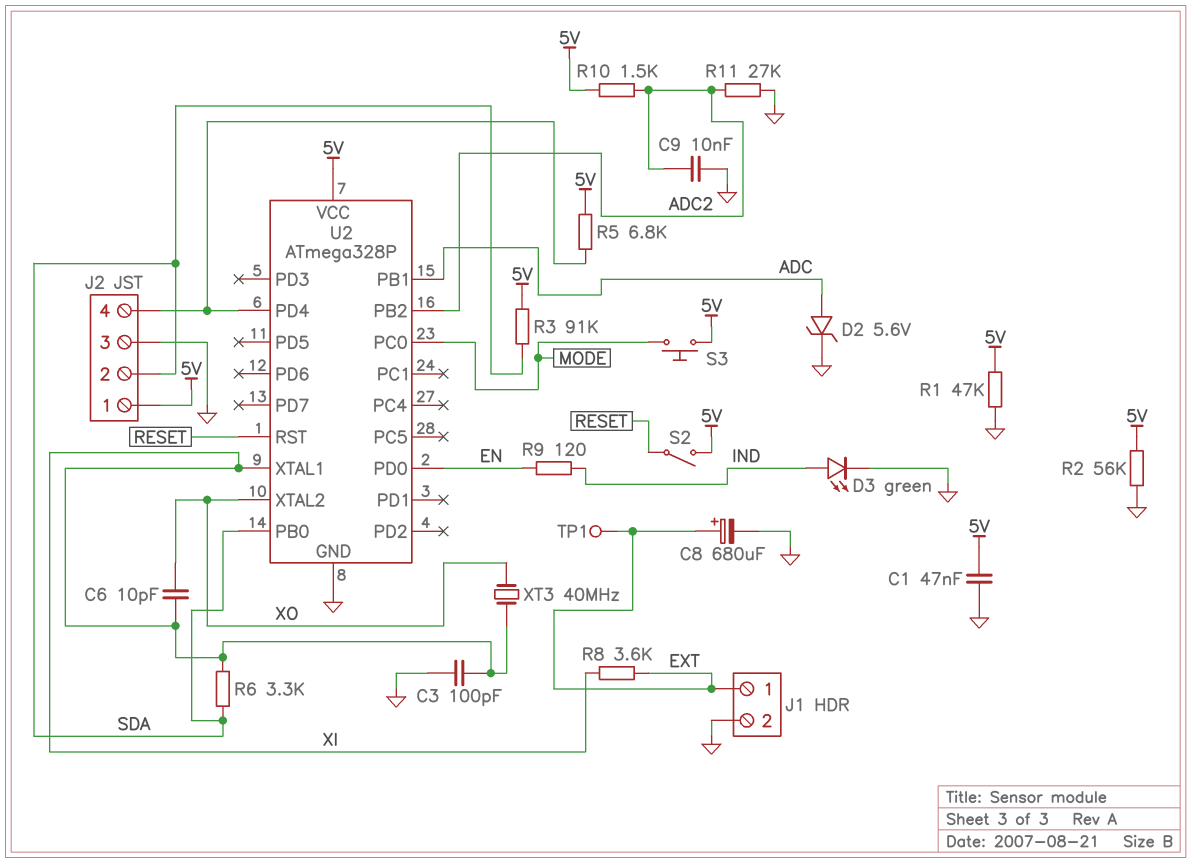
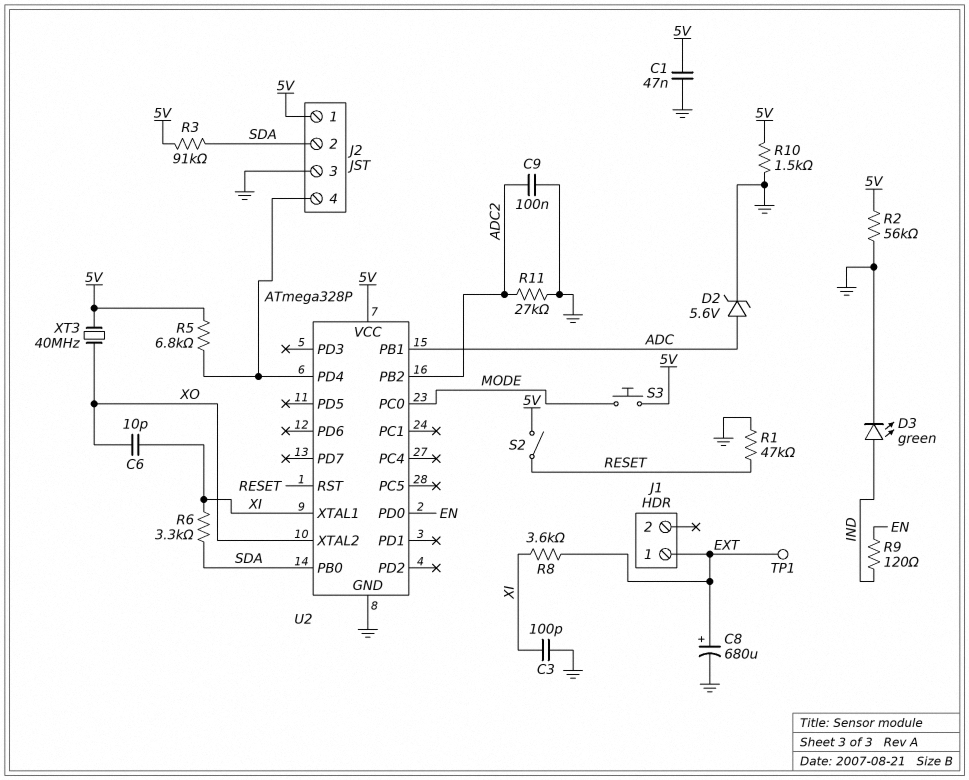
C9: 10nF (ADC2, GND) -> 100nF (ADC2, GND)
J1 pin 2: GND -> none
R1: 47k (5V, GND) -> 47k (GND, RESET)
R10: 1.5k (5V, ADC2) -> 1.5k (5V, GND)
XT3: 40MHz (XI, XO) -> 40MHz (5V, XO)

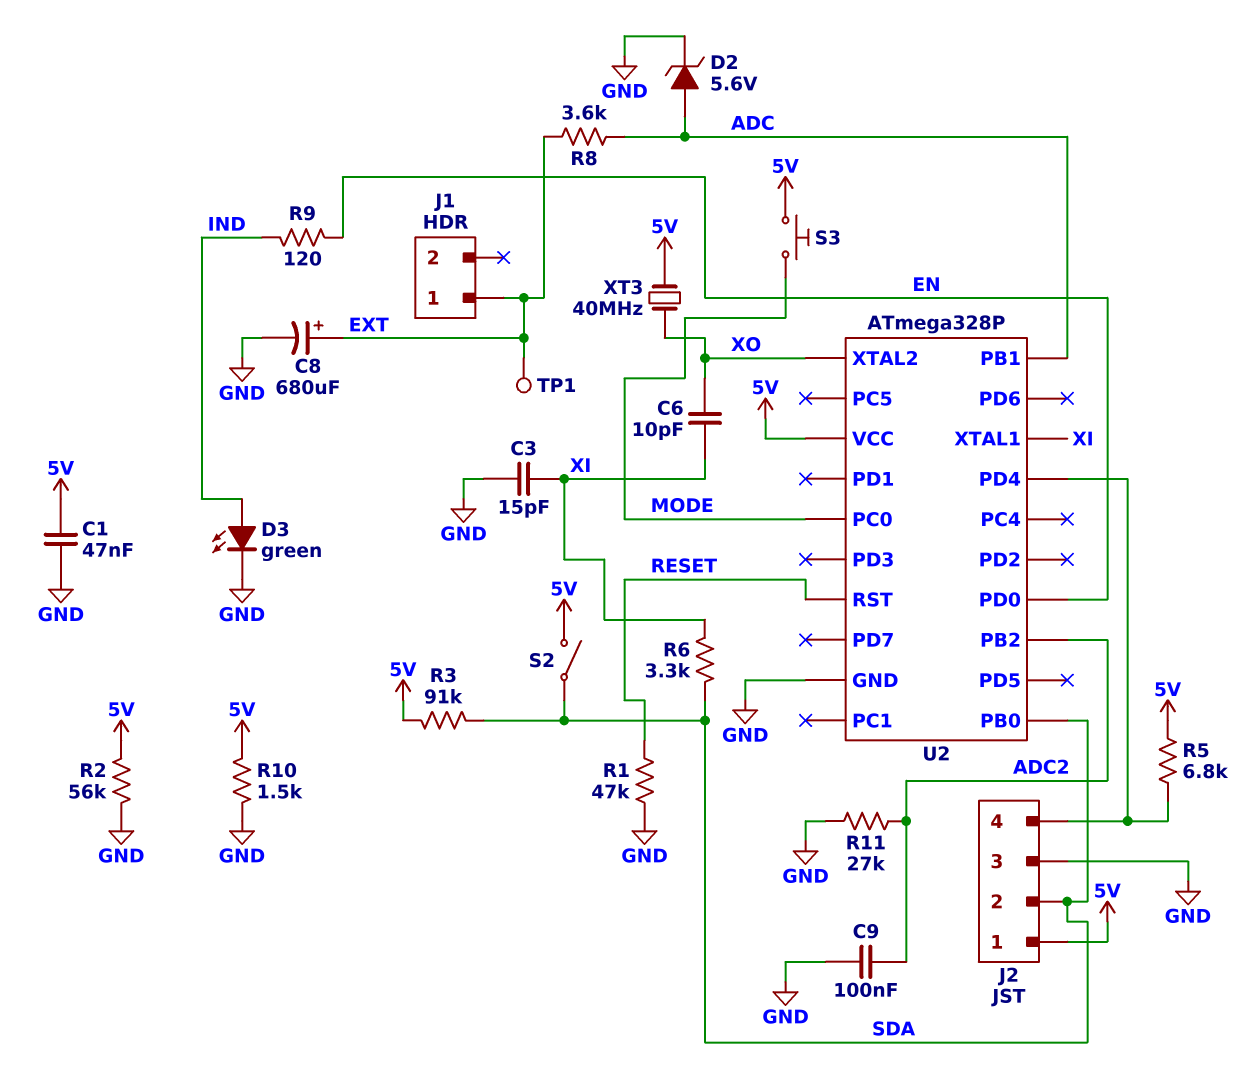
C3: 100pF (GND, XI) -> 15pF (GND, XI)
R8: 3.6k (EXT, XI) -> 3.6k (ADC, EXT)
S2: switch (5V, RESET) -> switch (5V, SDA)

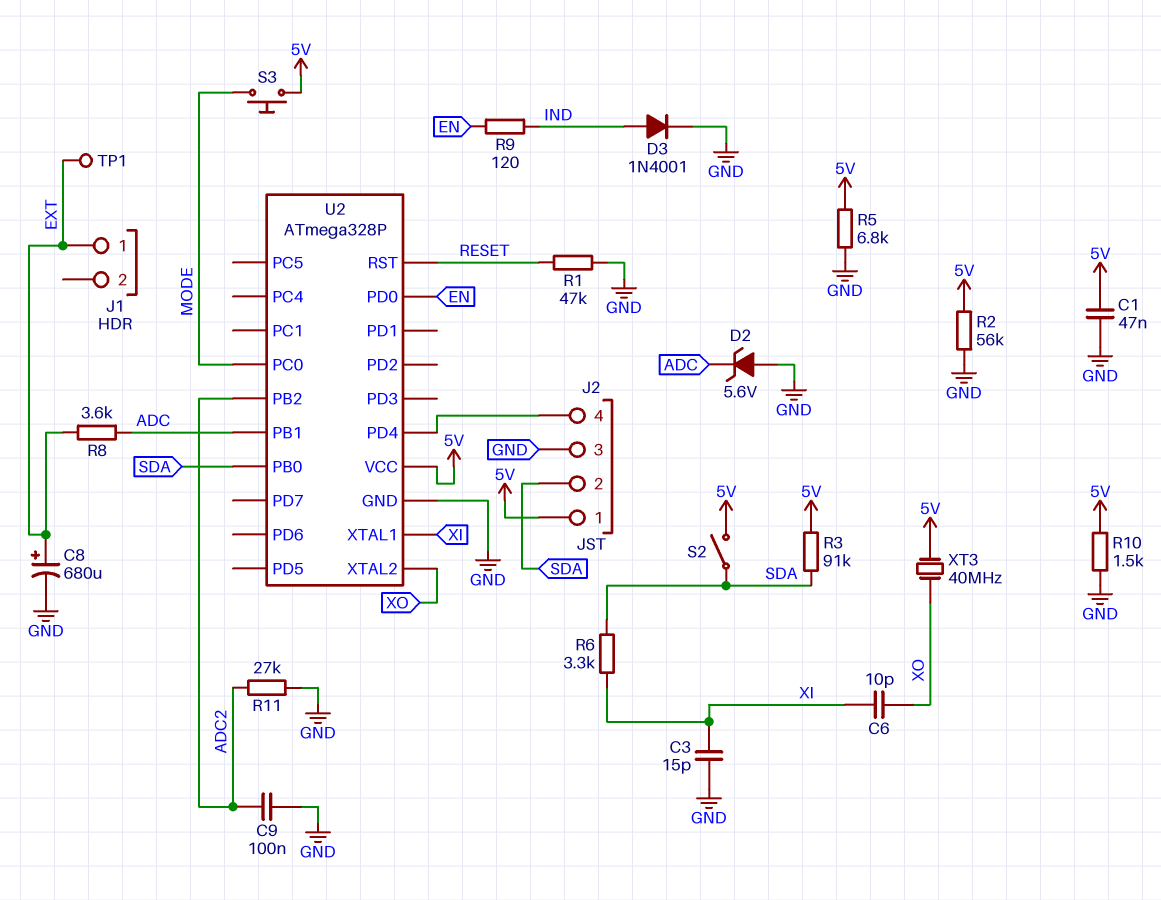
D2: zener 5.6V (A ADC, K GND) -> zener 5.6V (A GND, K ADC)
D3: LED green (A IND, K GND) -> diode 1N4001 (A IND, K GND)
R5: 6.8k (5V, J2/4) -> 6.8k (5V, GND)

